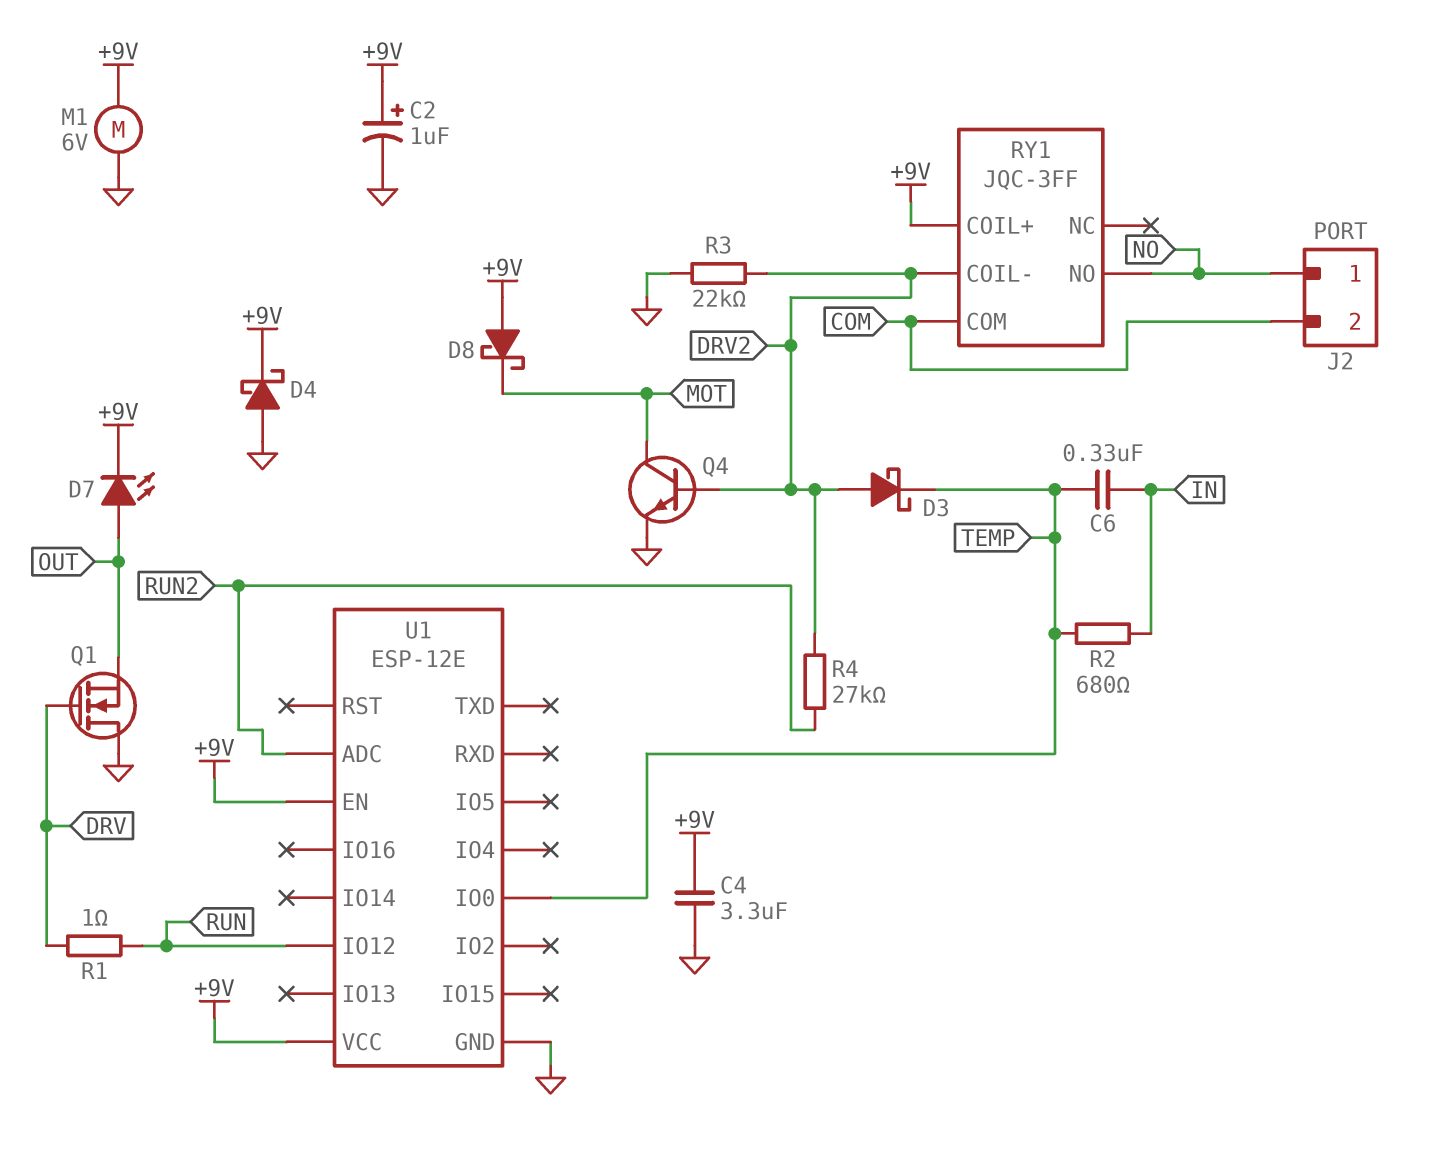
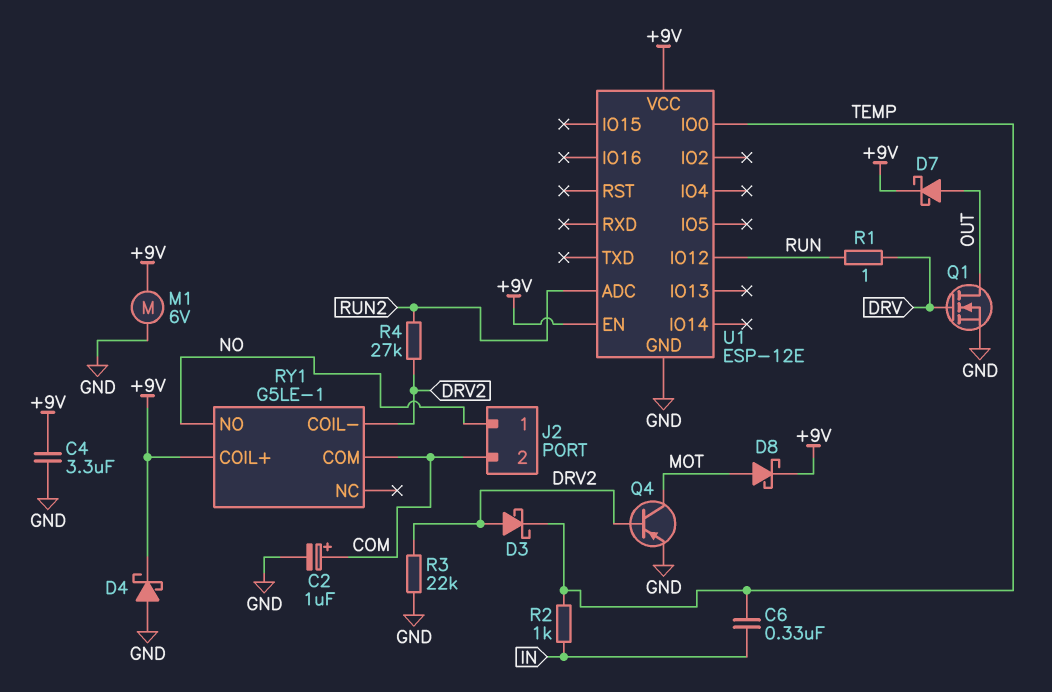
C2: 1uF (plus +9V, minus GND) -> 1uF (plus COM, minus GND)
D7: LED (A OUT, K +9V) -> schottky (A OUT, K +9V)
D8: schottky (A +9V, K MOT) -> schottky (A MOT, K +9V)
Q1: NMOS (G DRV, D GND, S OUT) -> NMOS (G DRV, D OUT, S GND)
Q4: NPN (B DRV2, C MOT, E GND) -> PNP (B DRV2, C MOT, E GND)
R2: 680 (IN, TEMP) -> 1k (IN, TEMP)
RY1: JQC-3FF -> G5LE-1

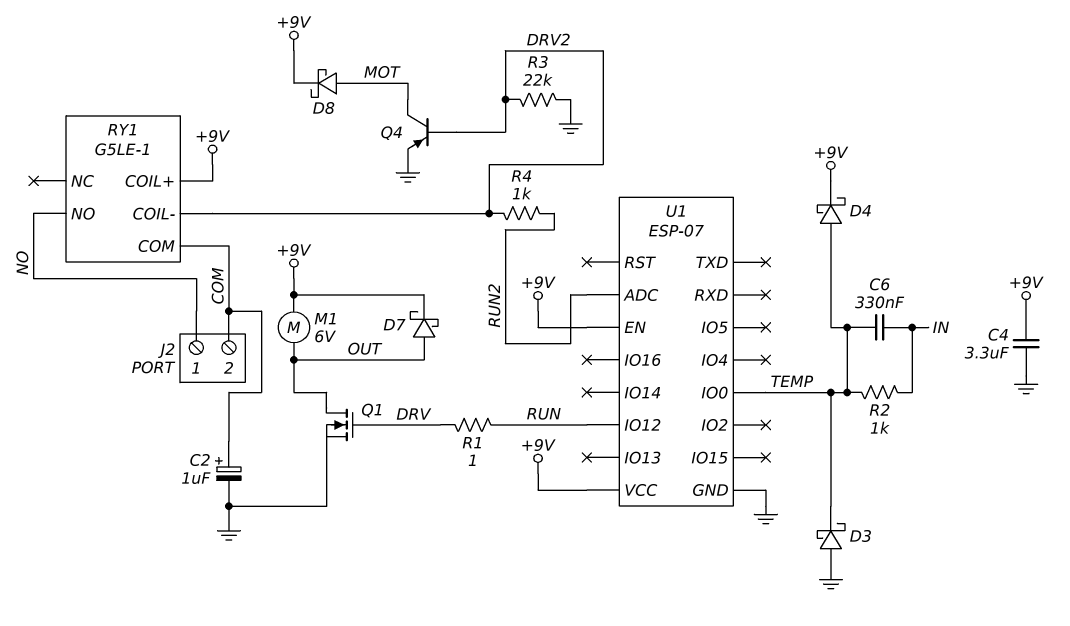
D3: schottky (A DRV2, K TEMP) -> schottky (A GND, K TEMP)
D4: schottky (A GND, K +9V) -> schottky (A TEMP, K +9V)
M1: motor 6V (+9V, GND) -> motor 6V (+9V, OUT)
R4: 27k (DRV2, RUN2) -> 1k (DRV2, RUN2)
U1: ESP-12E -> ESP-07

